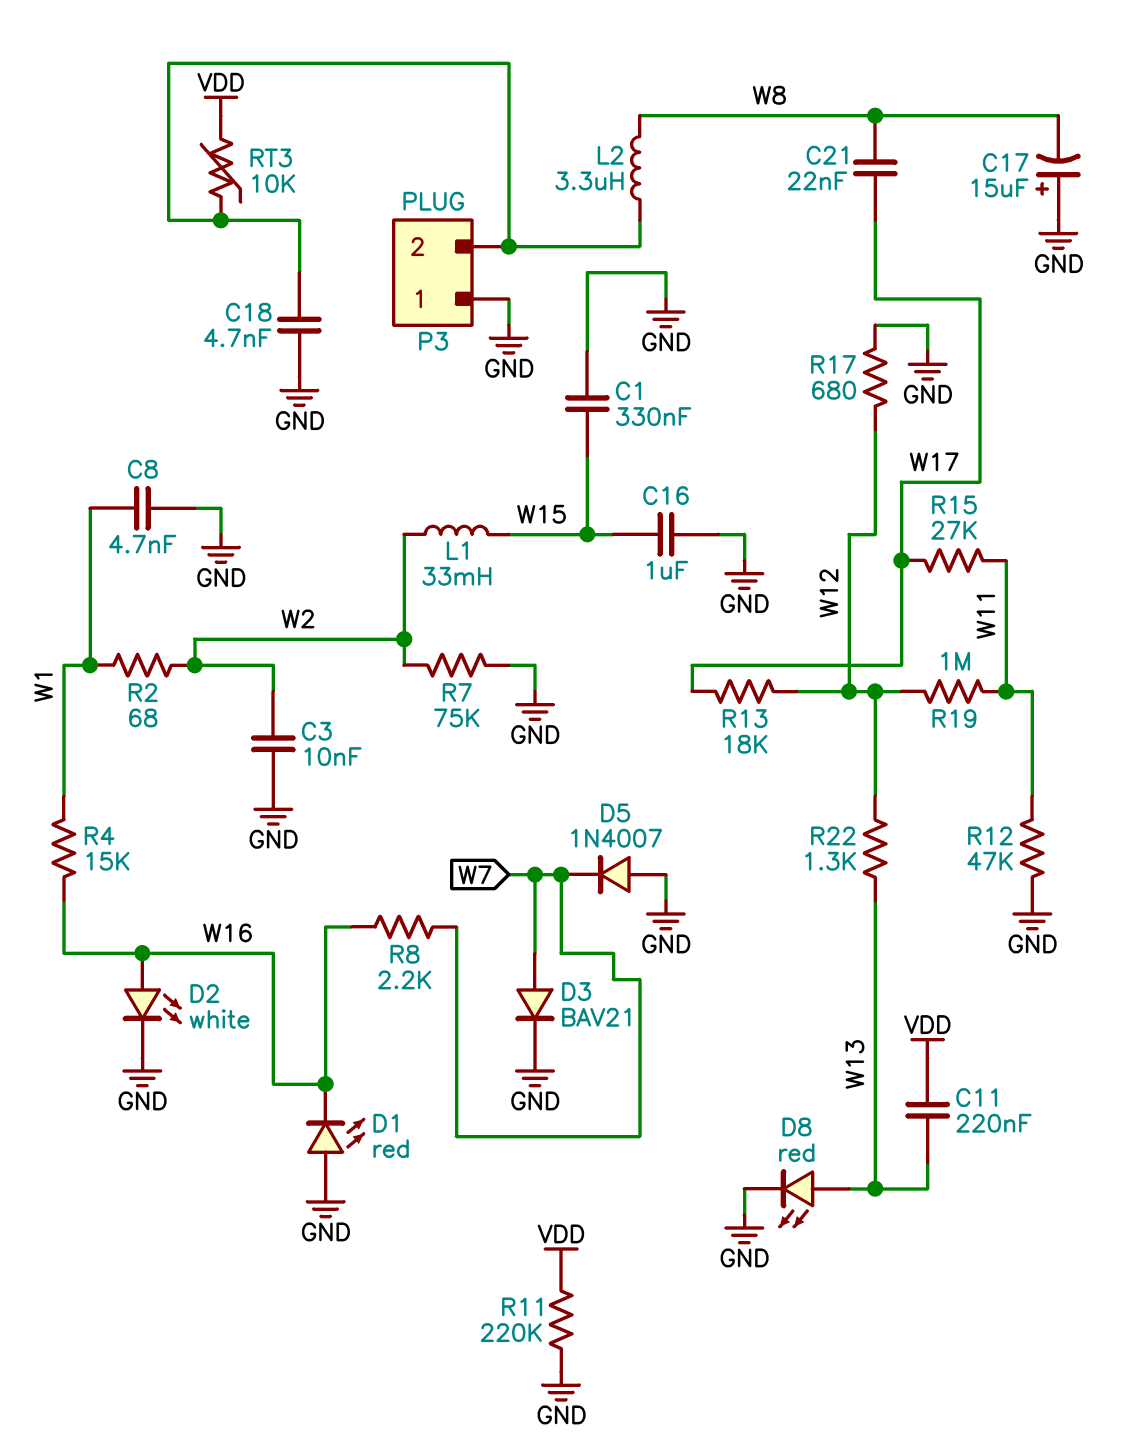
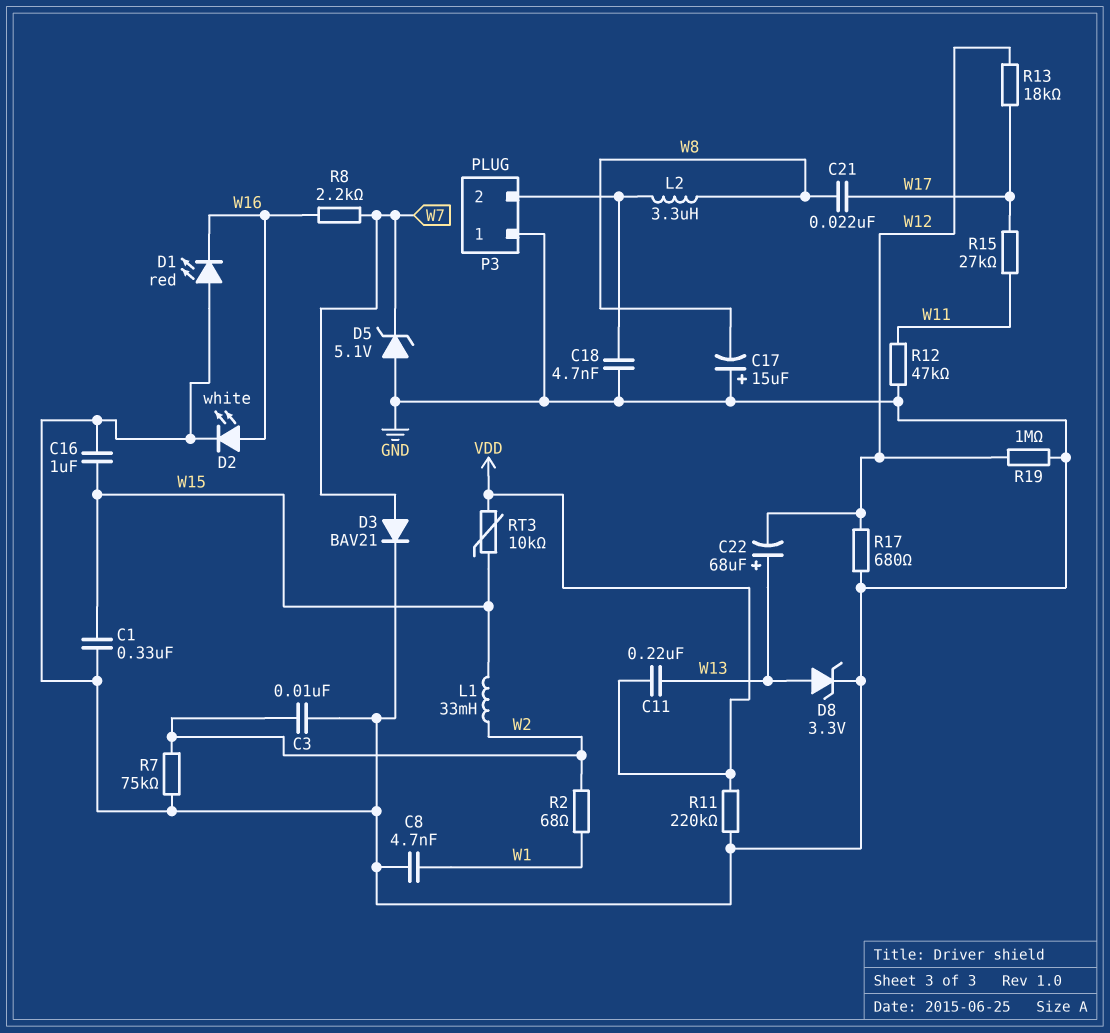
C22: none -> 68uF (plus W13, minus W12)
D5: diode 1N4007 (A GND, K W7) -> zener 5.1V (A GND, K W7)
D8: LED red (A W13, K GND) -> zener 3.3V (A W13, K GND)
R4: 15k (W1, W16) -> none
R19: 1M (W11, W12) -> 1M (GND, W12)
R22: 1.3k (W12, W13) -> none
RT3: 10k (P3/2, VDD) -> 10k (VDD, W15)

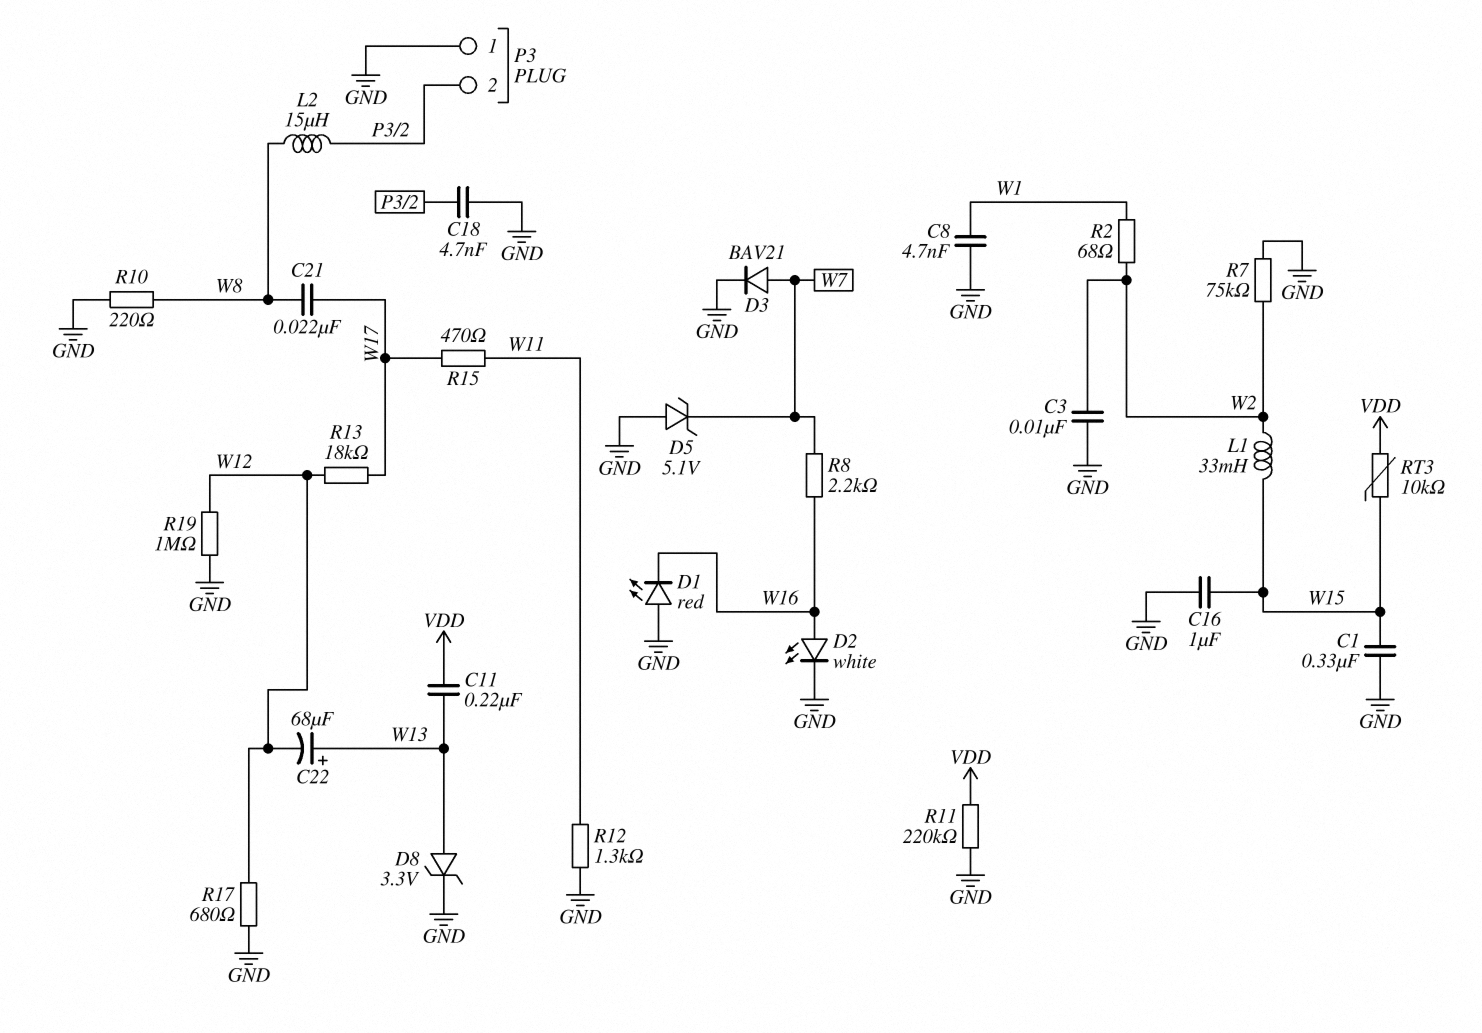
C17: 15uF (plus GND, minus W8) -> none
L2: 3.3uH (P3/2, W8) -> 15uH (P3/2, W8)
R10: none -> 220 (GND, W8)
R12: 47k (GND, W11) -> 1.3k (GND, W11)
R15: 27k (W11, W17) -> 470 (W11, W17)

